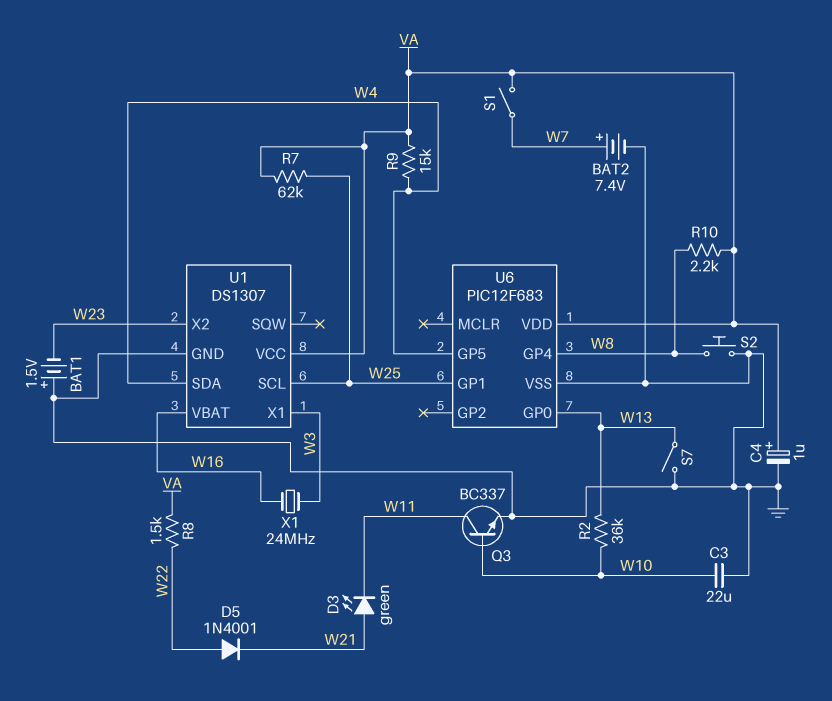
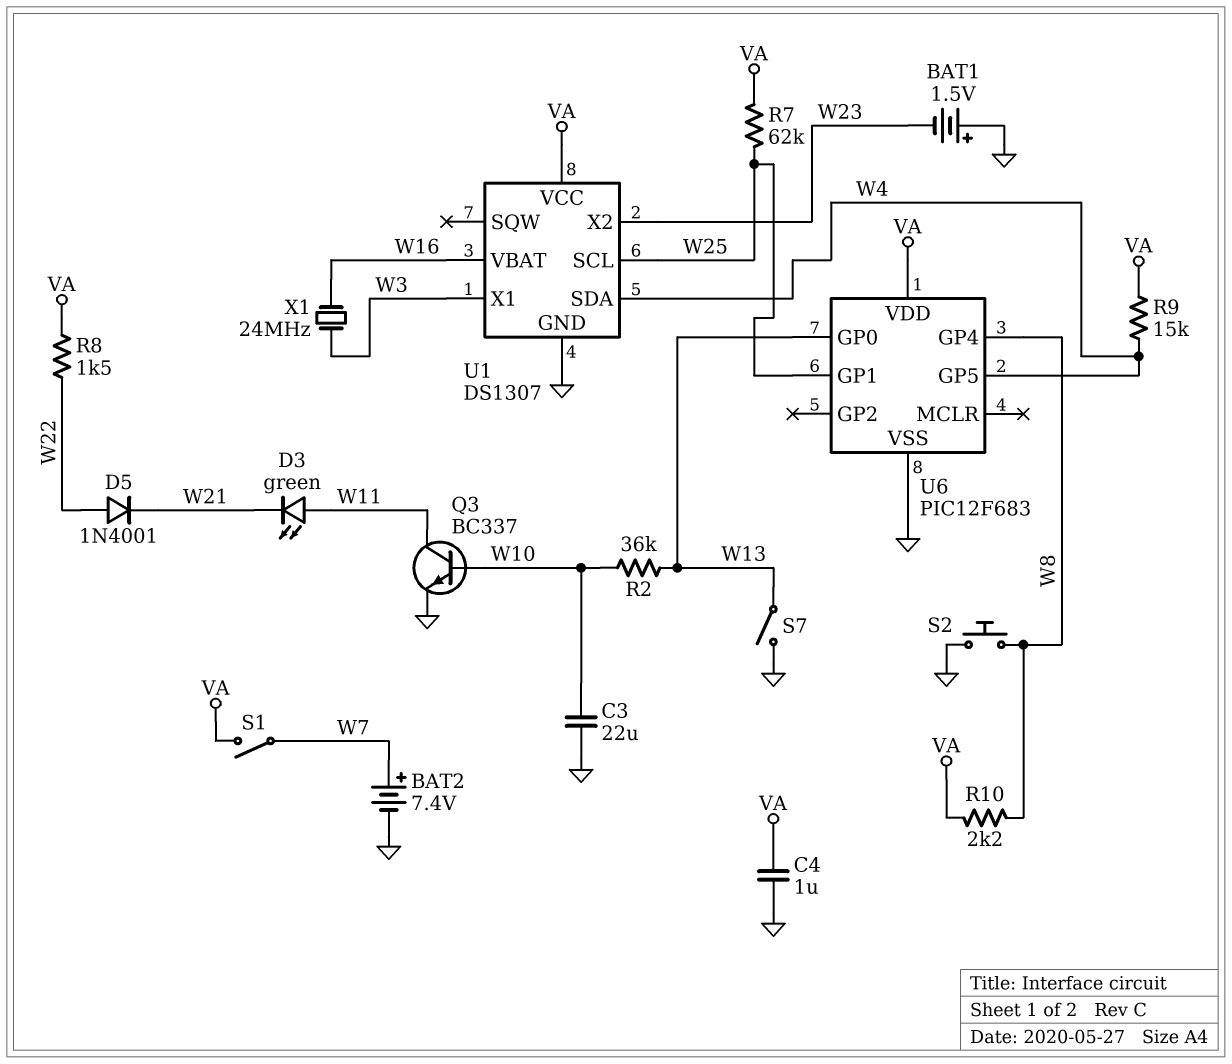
C4: 1uF (plus VA, minus GND) -> 1uF (GND, VA)
D3: LED green (A W21, K W11) -> LED green (A W11, K W21)

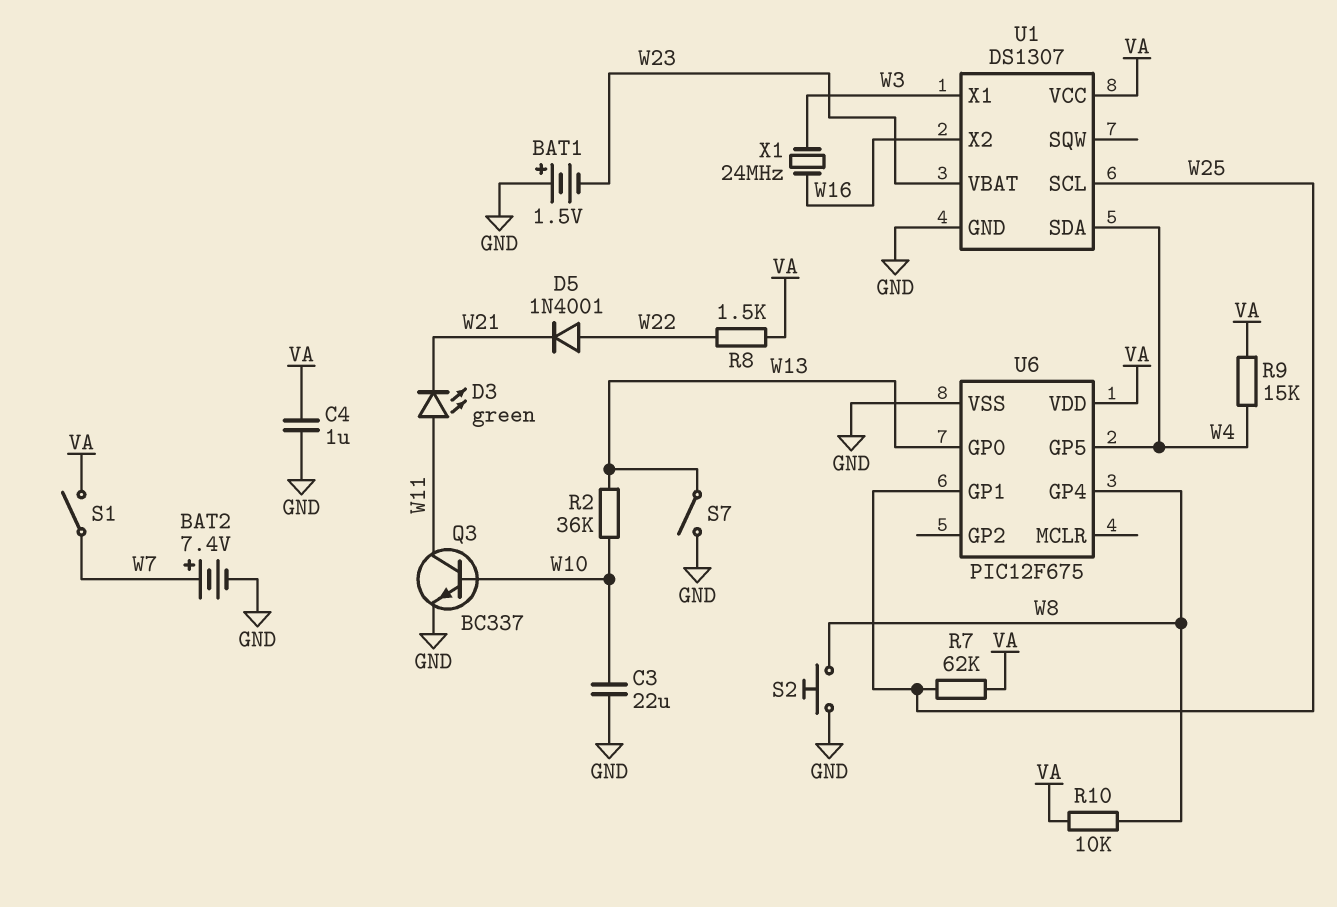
R10: 2.2k (VA, W8) -> 10k (VA, W8)
U1 pin VBAT: W16 -> W23
U1 pin X2: W23 -> W16
U6: PIC12F683 -> PIC12F675

